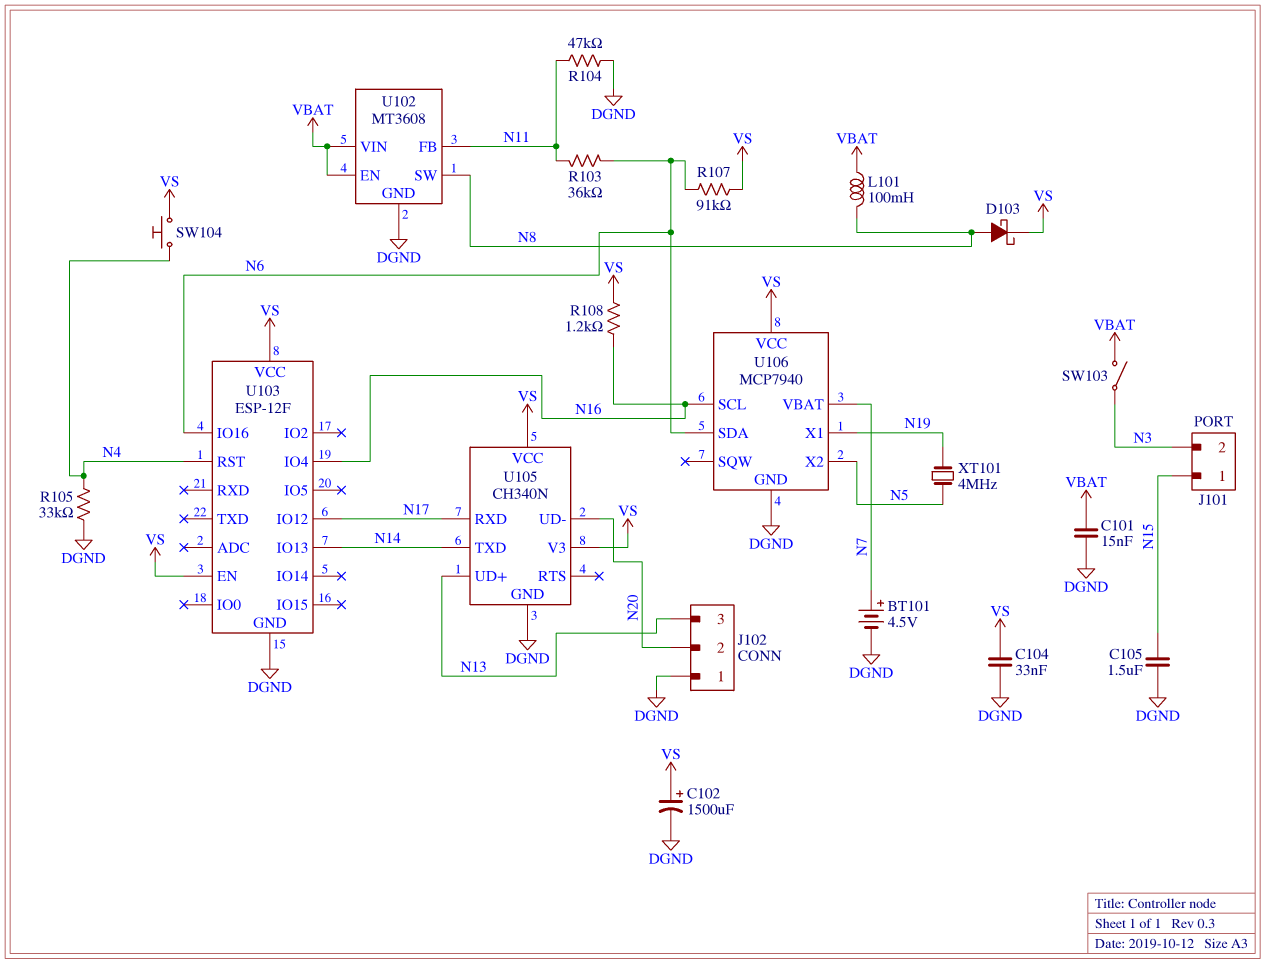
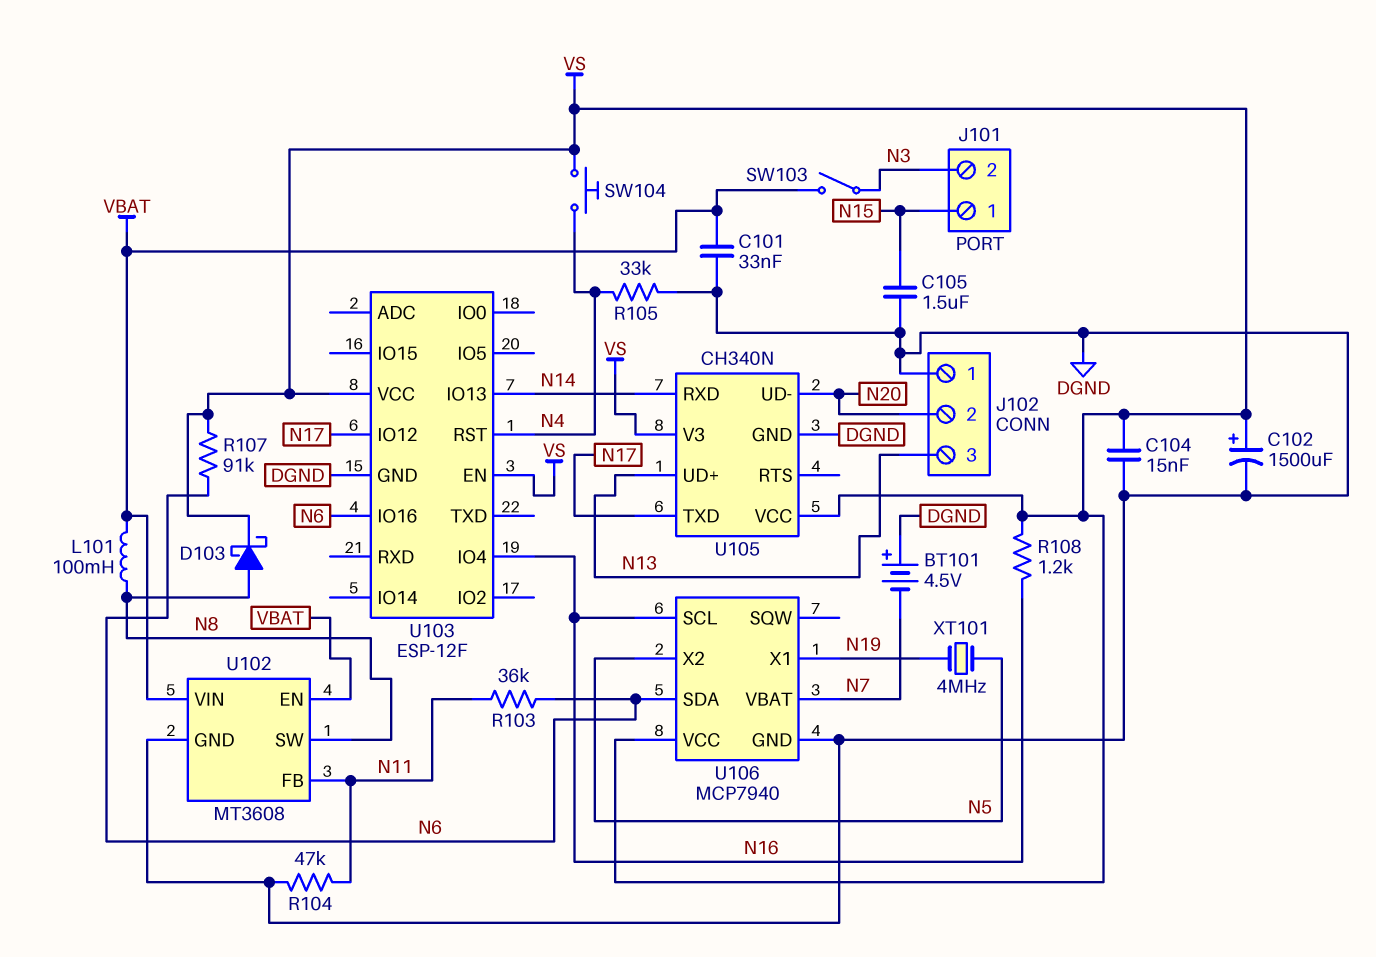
BT101: 4.5V (plus N7, minus DGND) -> 4.5V (plus DGND, minus N7)
C101: 15nF (DGND, VBAT) -> 33nF (DGND, VBAT)
C104: 33nF (DGND, VS) -> 15nF (DGND, VS)
U105 pin RXD: N17 -> N14
U105 pin TXD: N14 -> N17

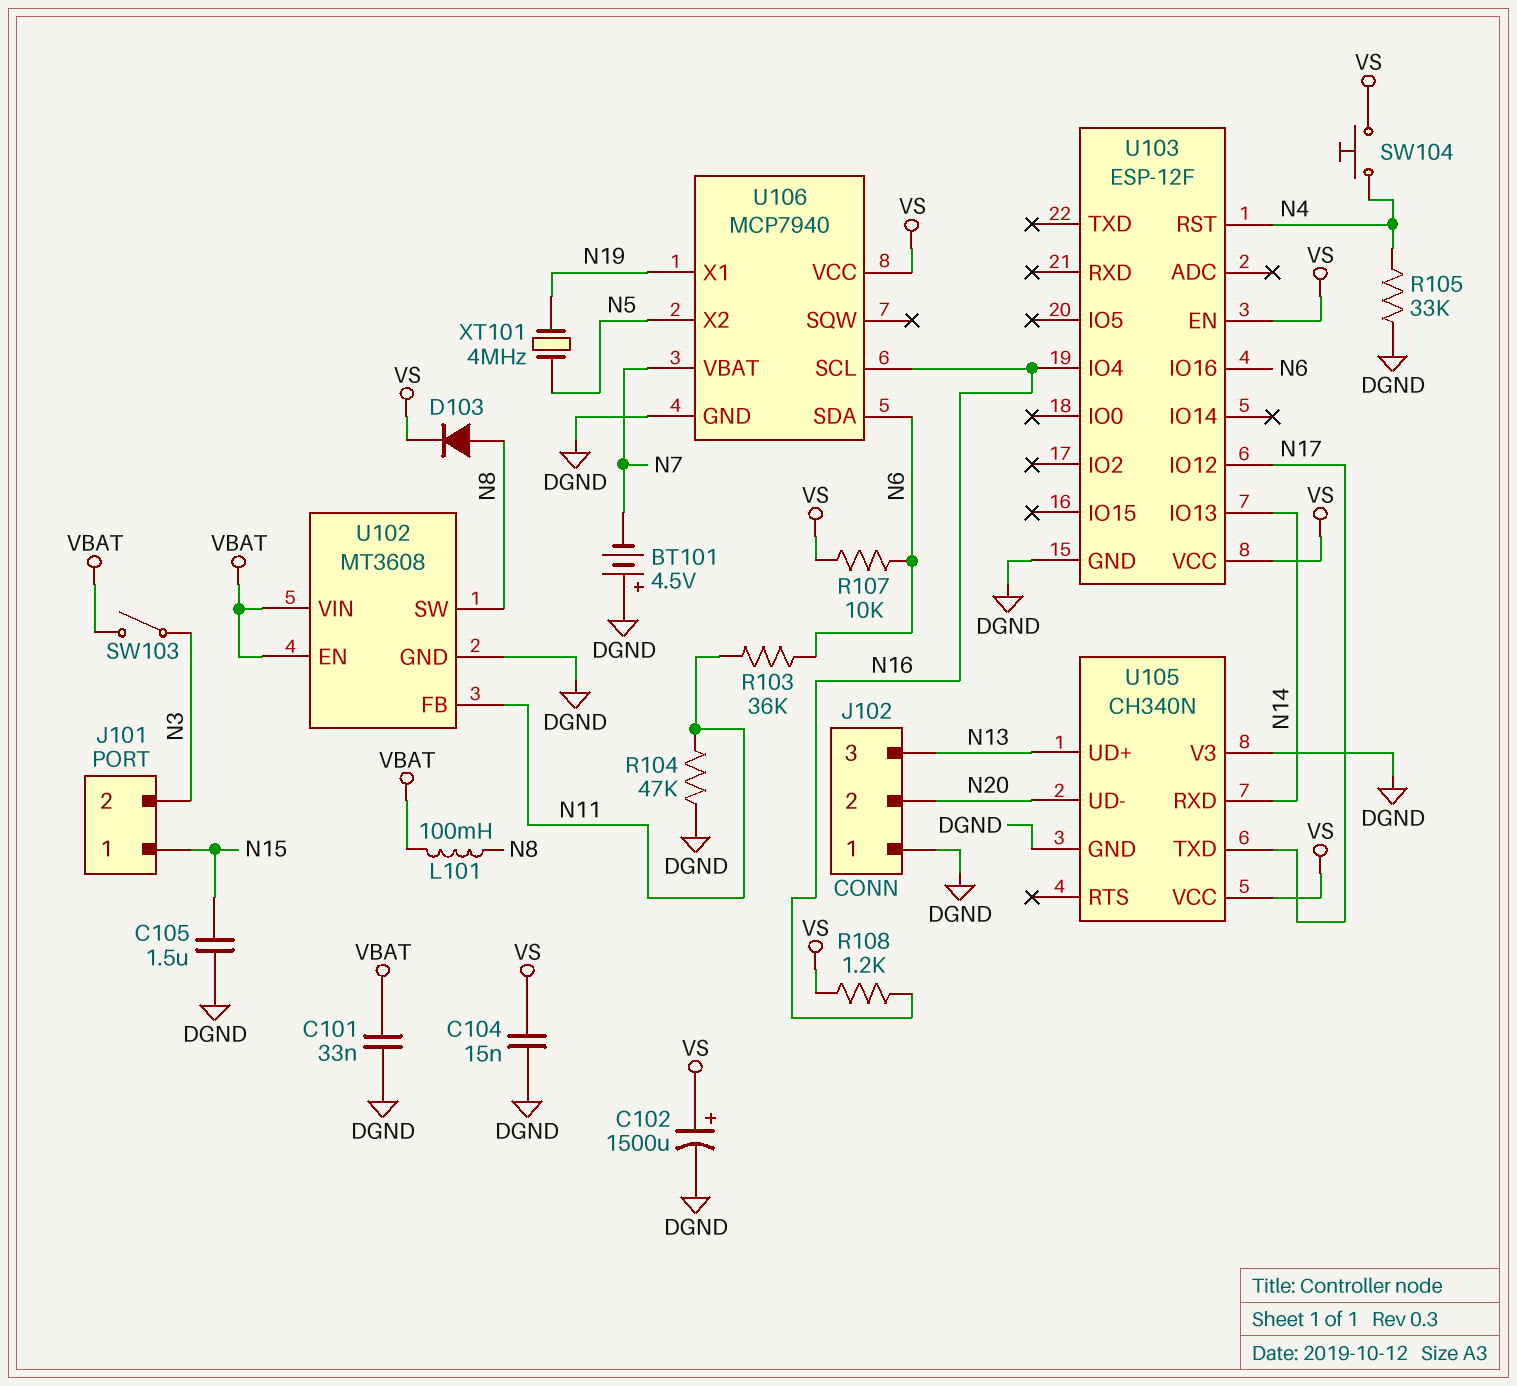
D103: schottky (A N8, K VS) -> diode (A N8, K VS)
R107: 91k (N6, VS) -> 10k (N6, VS)
U105 pin V3: VS -> DGND

